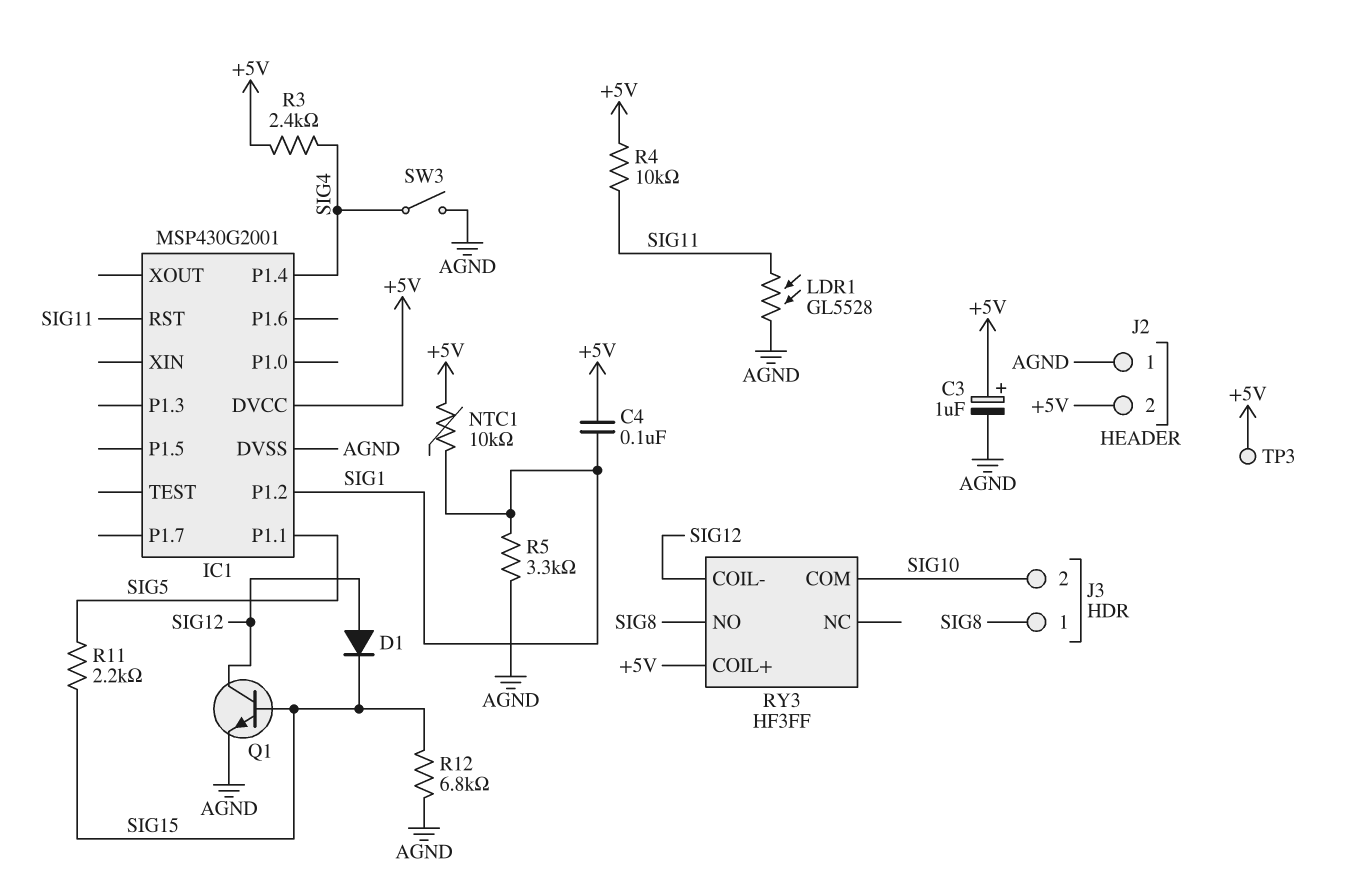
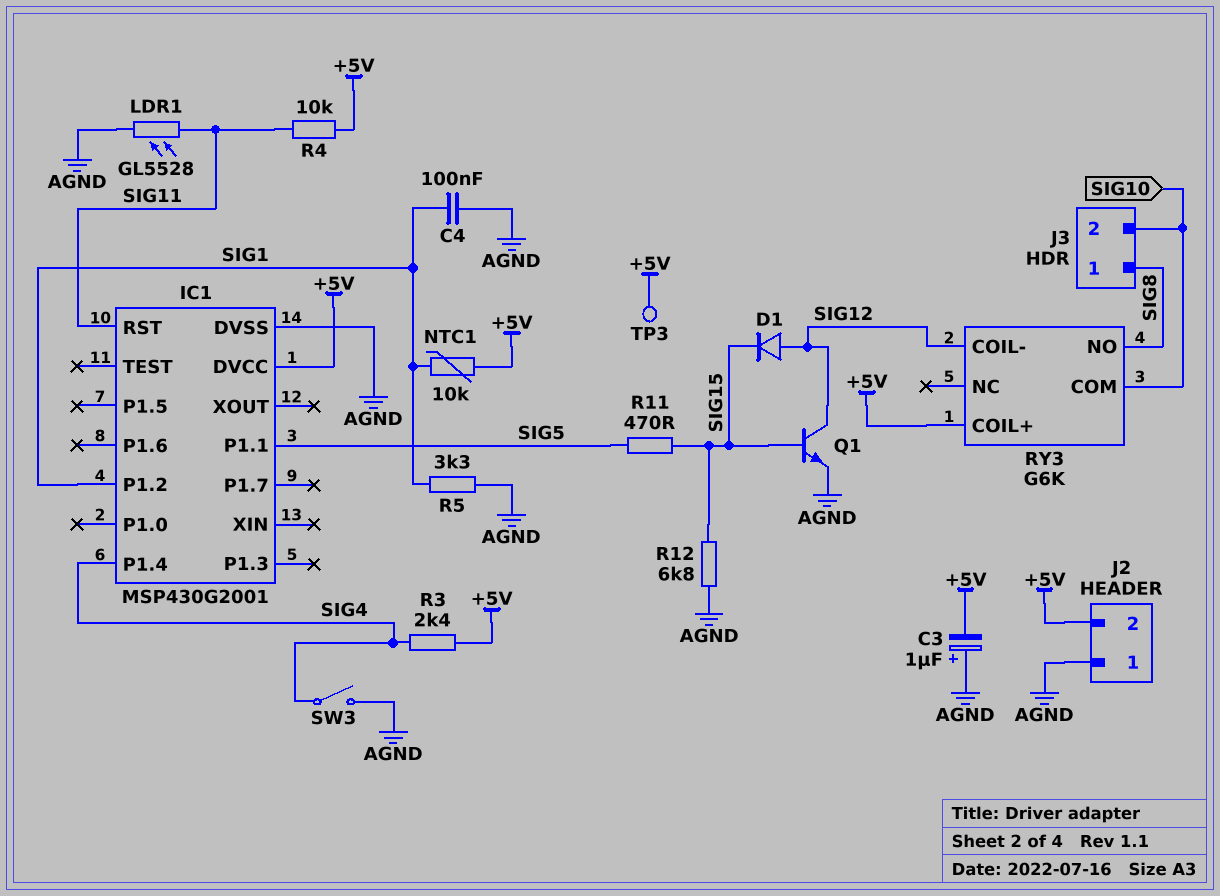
C3: 1uF (plus +5V, minus AGND) -> 1uF (plus AGND, minus +5V)
C4: 100nF (+5V, SIG1) -> 100nF (AGND, SIG1)
R11: 2.2k (SIG5, SIG15) -> 470 (SIG5, SIG15)
RY3: HF3FF -> G6K

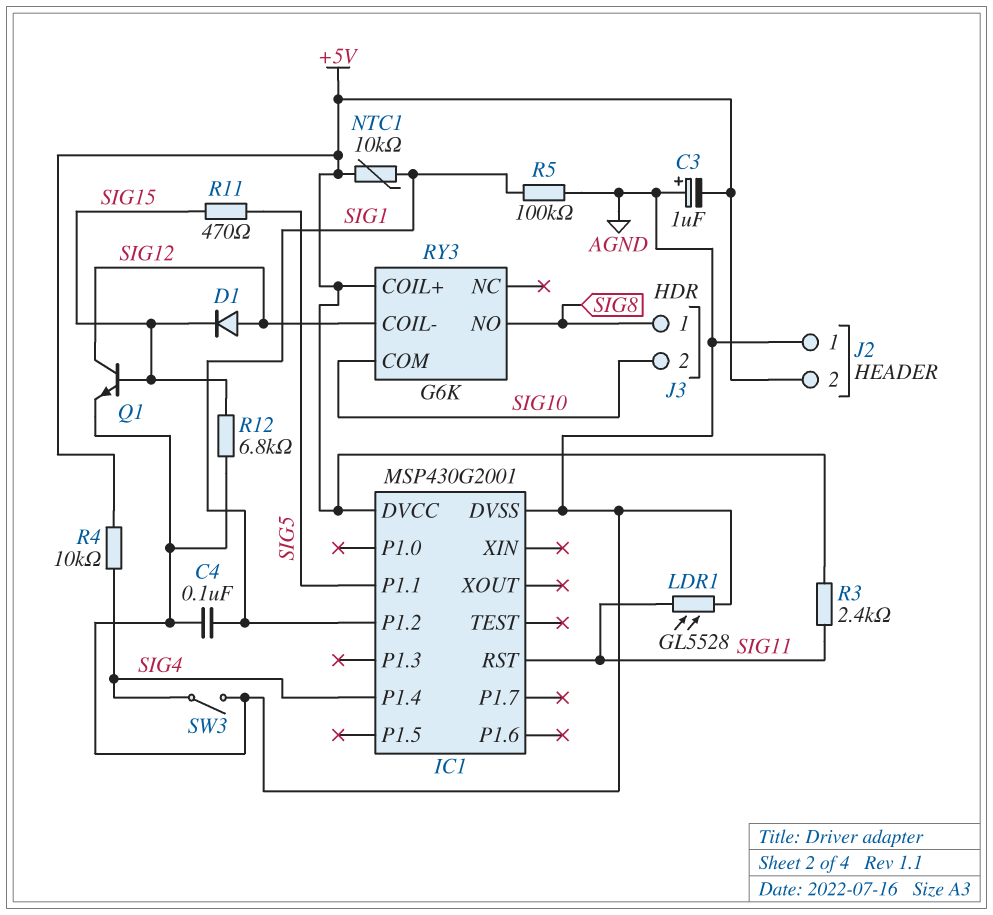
R3: 2.4k (+5V, SIG4) -> 2.4k (+5V, SIG11)
R4: 10k (+5V, SIG11) -> 10k (+5V, SIG4)
R5: 3.3k (AGND, SIG1) -> 100k (AGND, SIG1)
TP3: test point (+5V) -> none

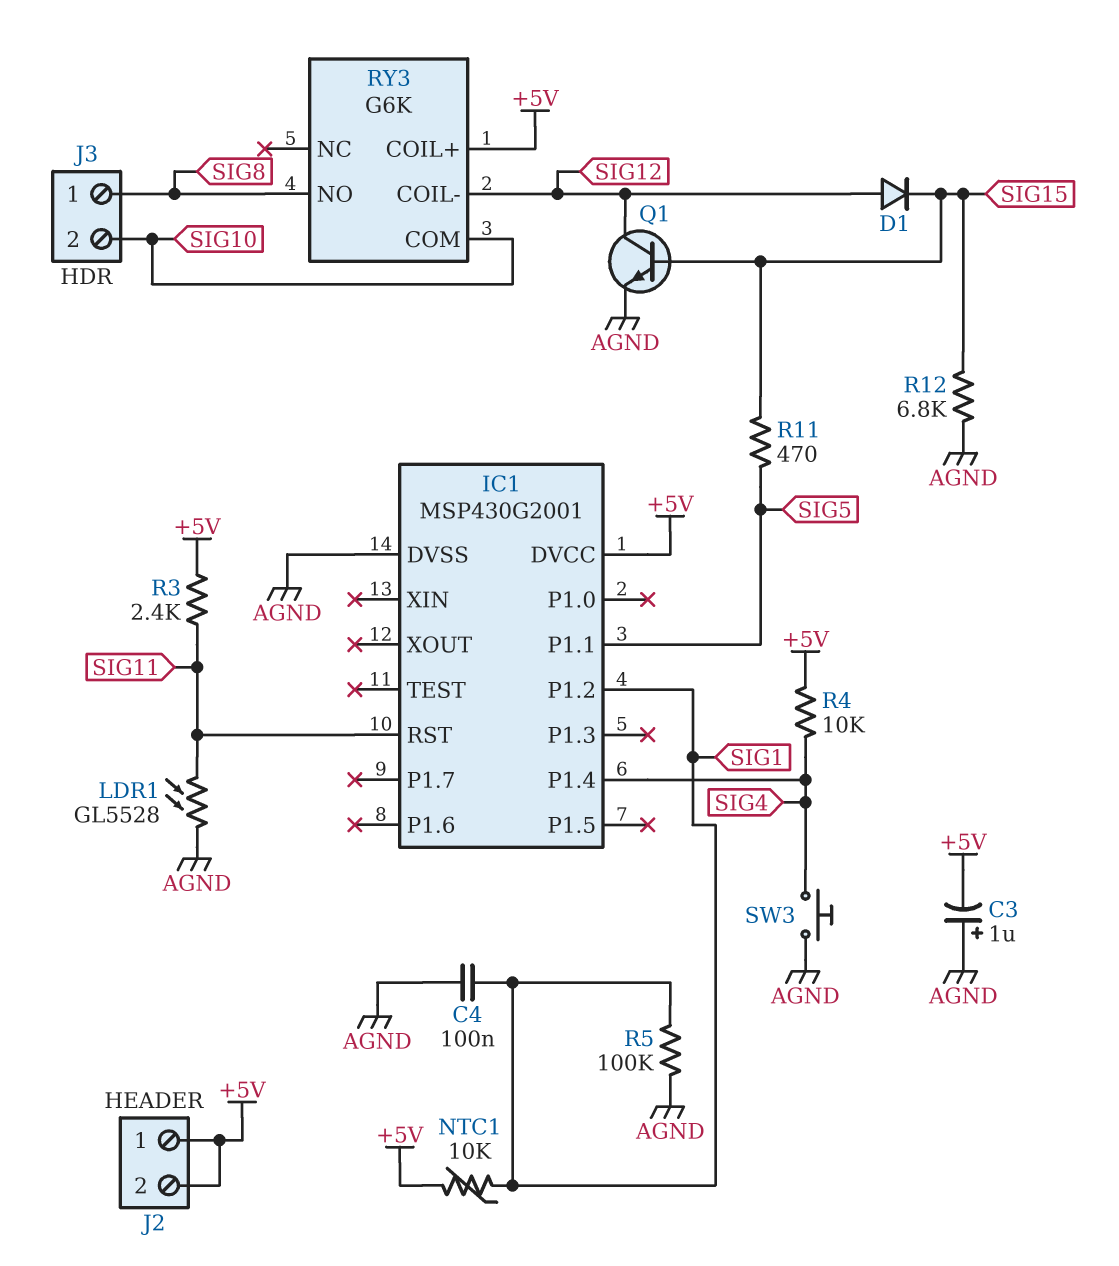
J2 pin 1: AGND -> +5V
SW3: switch (AGND, SIG4) -> button (AGND, SIG4)

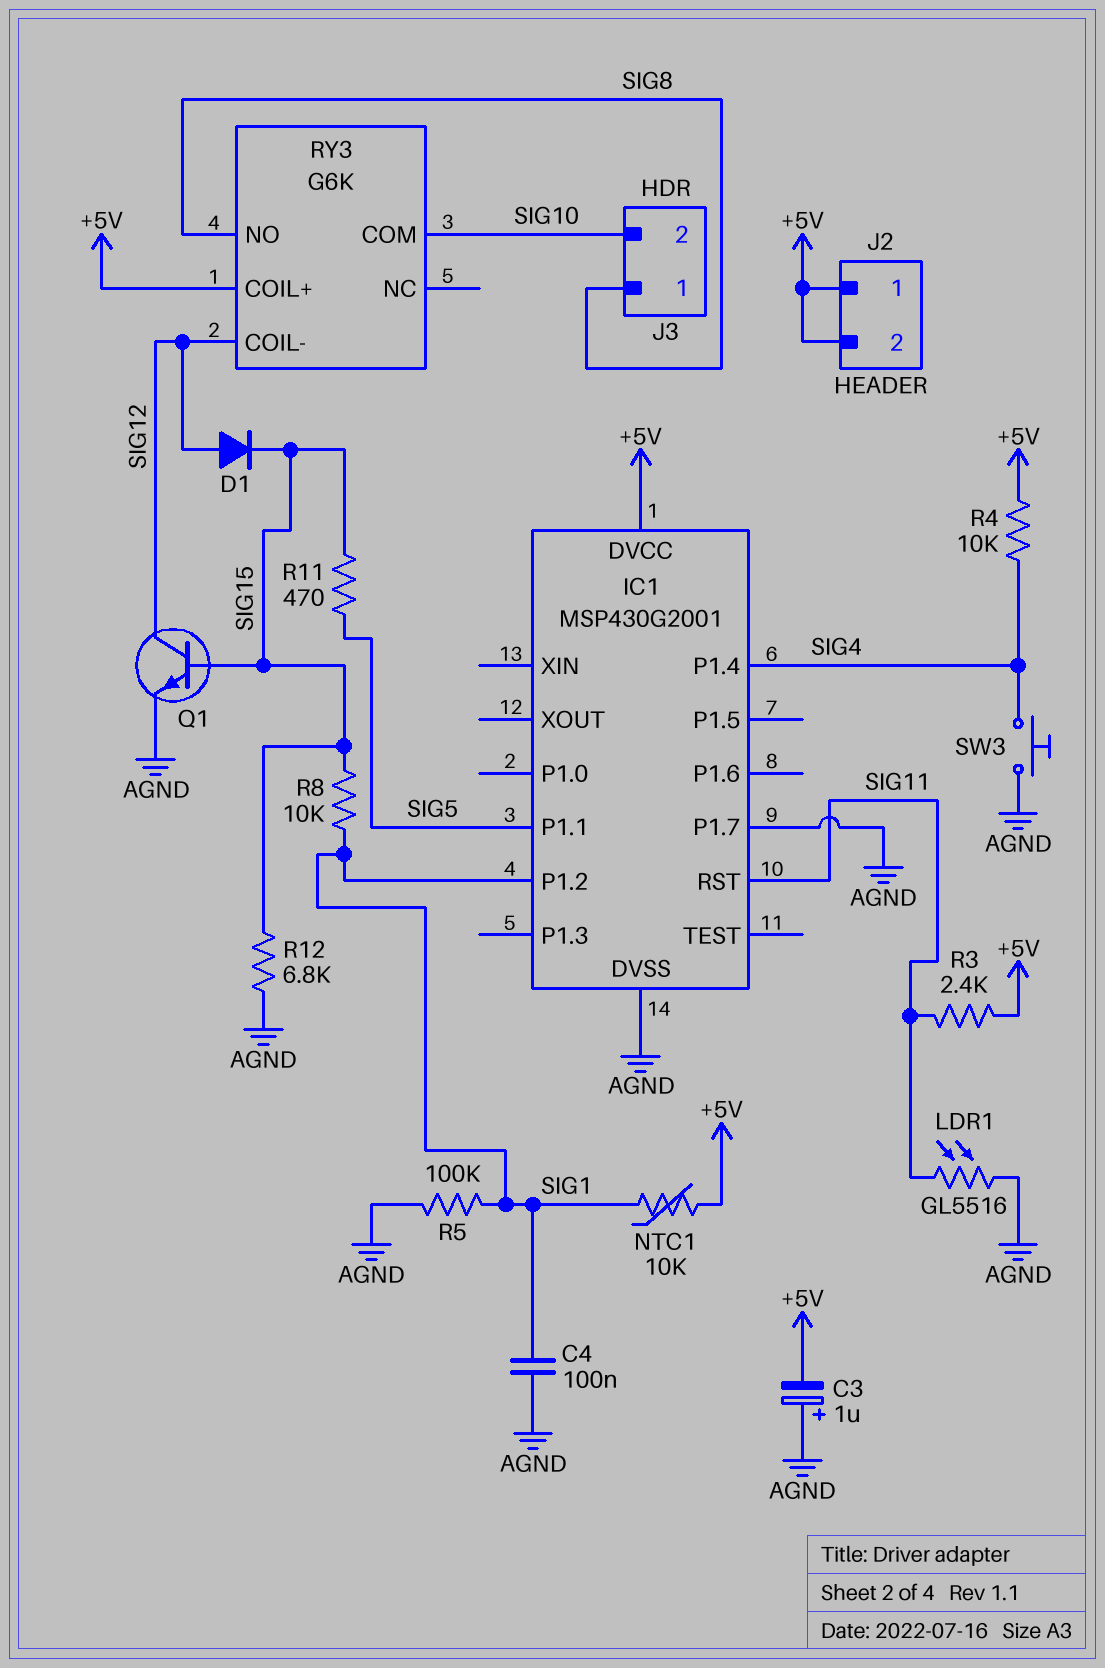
IC1 pin P1.7: none -> AGND
LDR1: GL5528 (AGND, SIG11) -> GL5516 (AGND, SIG11)
R8: none -> 10k (SIG1, SIG15)

